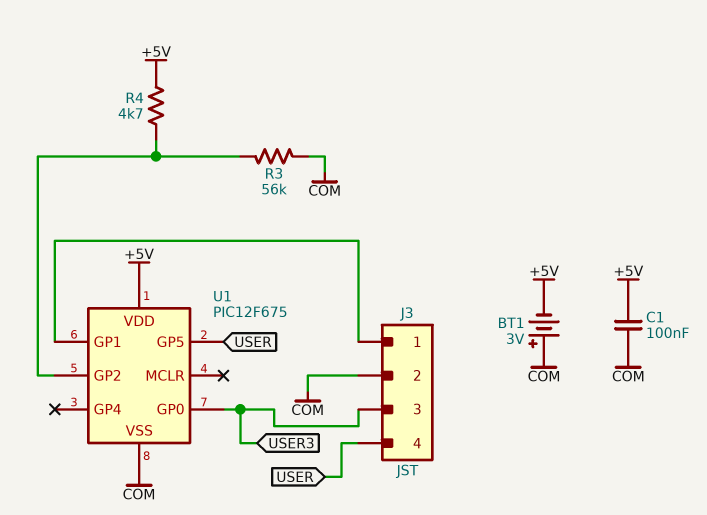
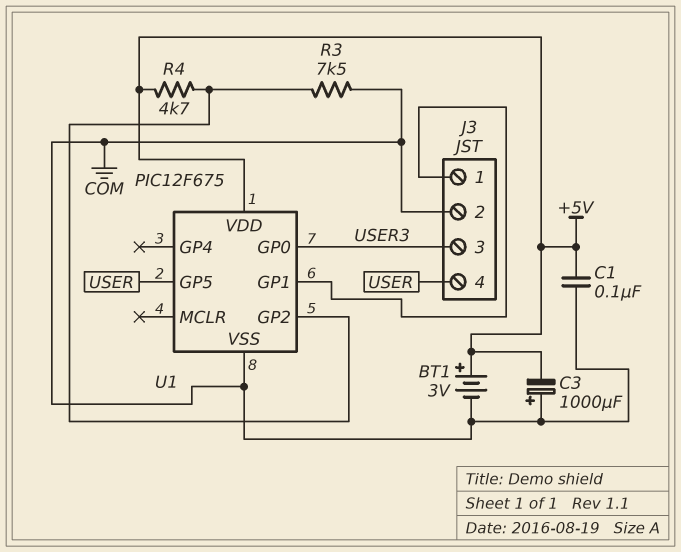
BT1: 3V (plus COM, minus +5V) -> 3V (plus +5V, minus COM)
C3: none -> 1000uF (plus COM, minus +5V)
R3: 56k (COM, U1/GP2) -> 7.5k (COM, U1/GP2)

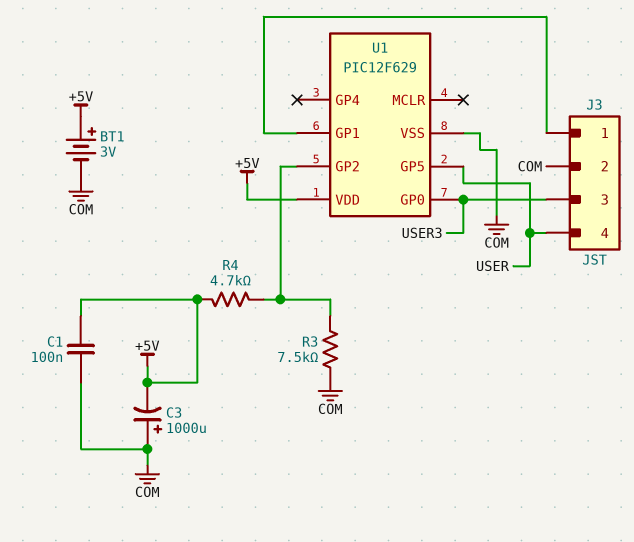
U1: PIC12F675 -> PIC12F629

